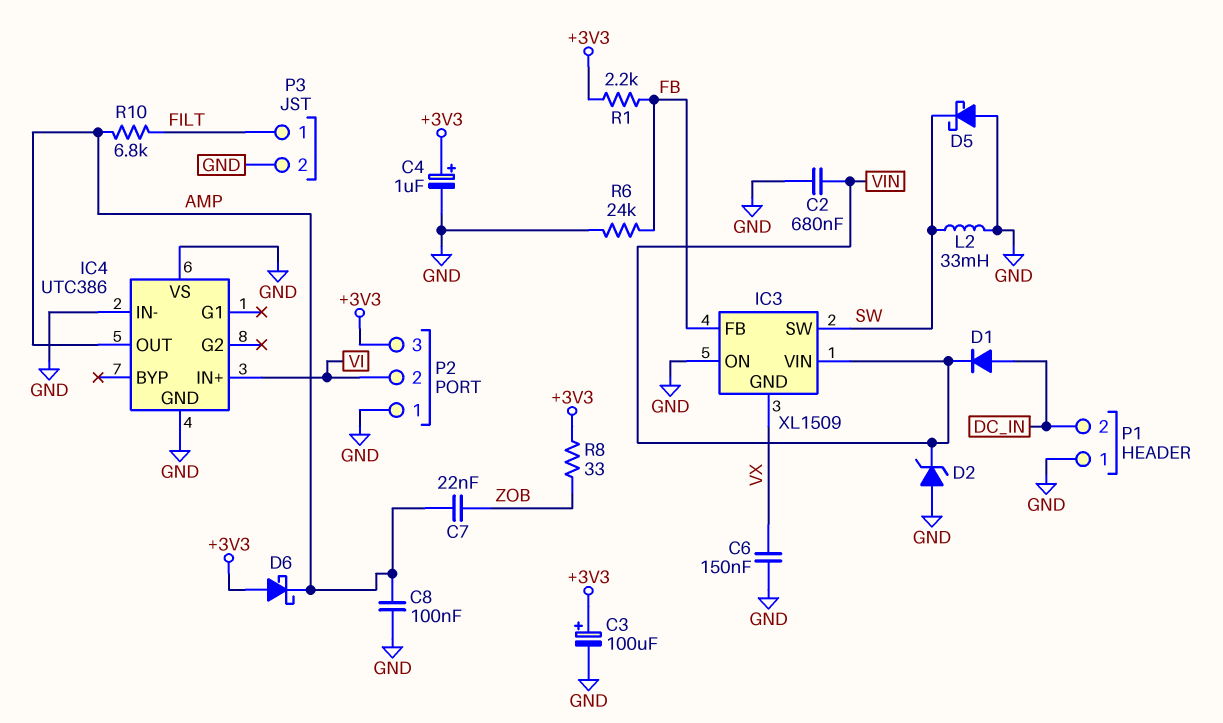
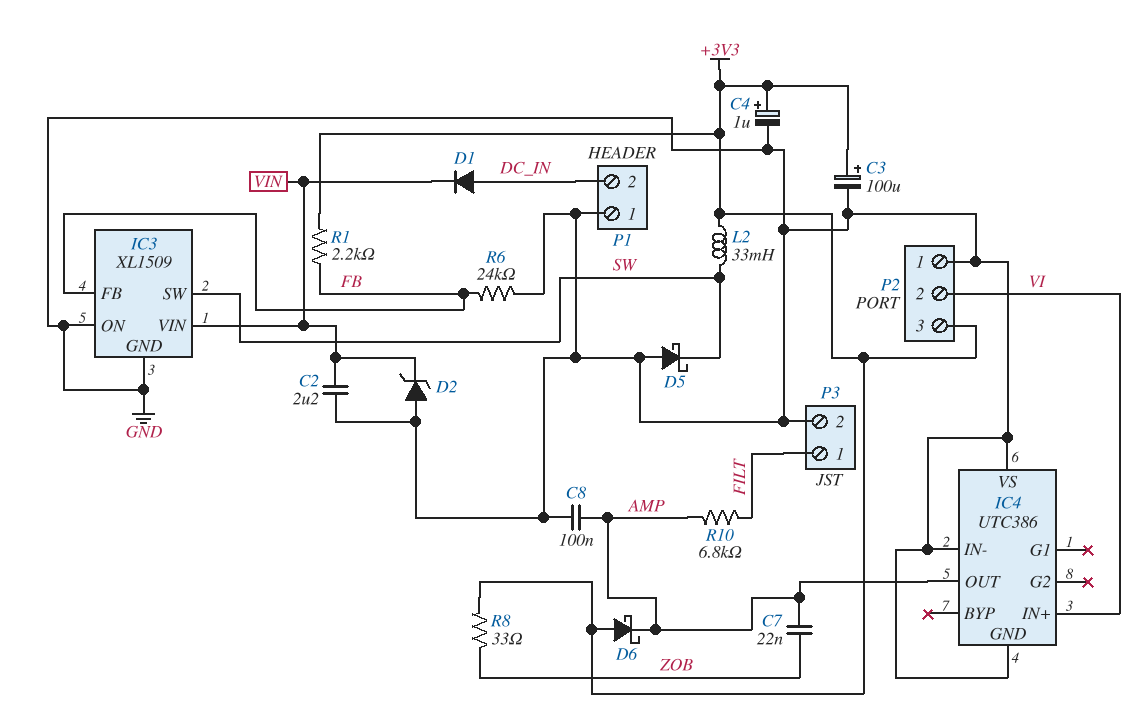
C2: 680nF (GND, VIN) -> 2.2uF (GND, VIN)
C6: 150nF (GND, VX) -> none
IC3 pin GND: VX -> GND
L2: 33mH (GND, SW) -> 33mH (+3V3, SW)

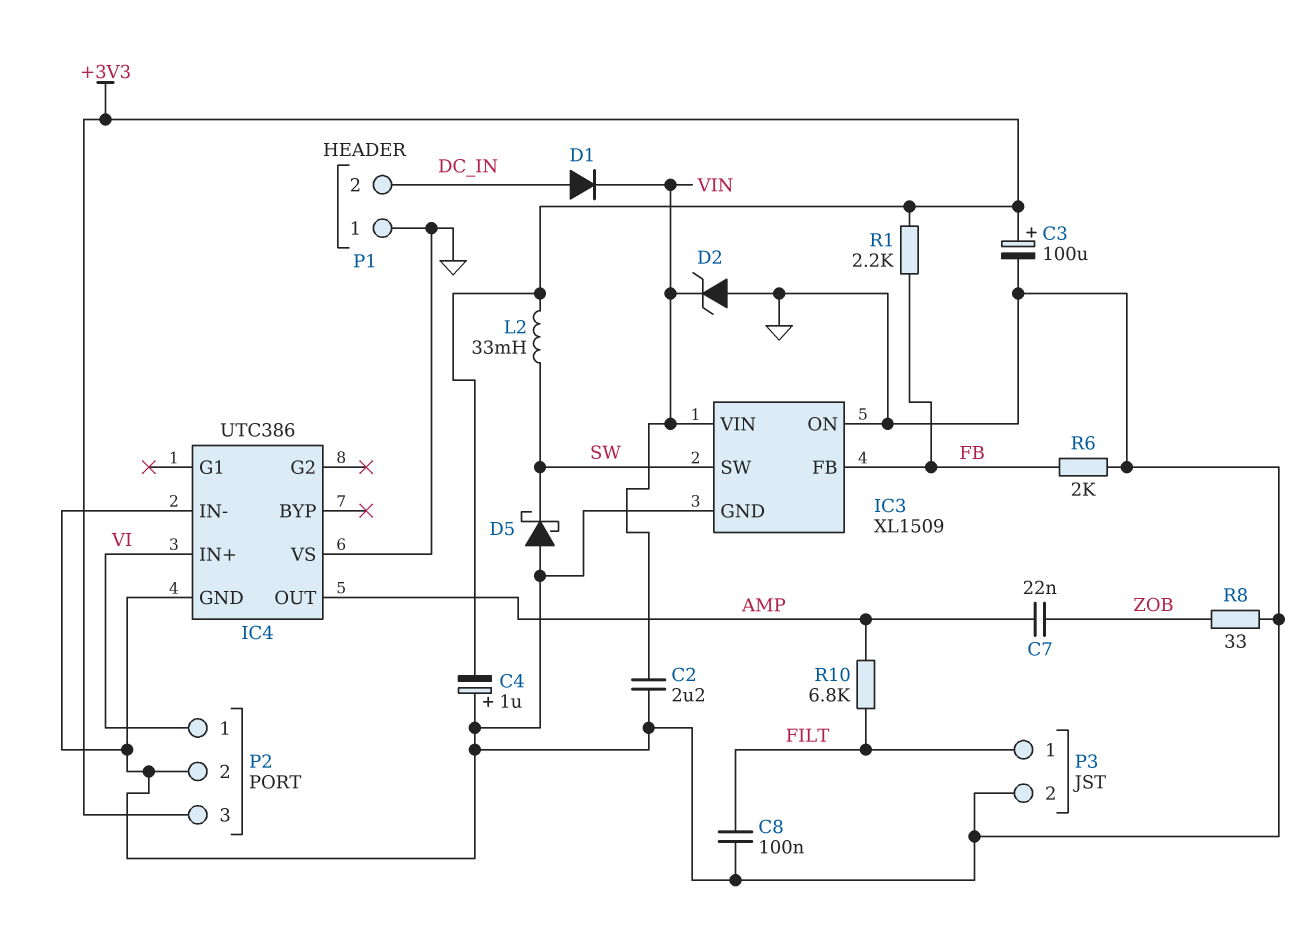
C4: 1uF (plus +3V3, minus GND) -> 1uF (plus GND, minus +3V3)
C8: 100nF (AMP, GND) -> 100nF (FILT, GND)
D6: schottky (A +3V3, K AMP) -> none
P2 pin 1: GND -> VI
P2 pin 2: VI -> GND
R6: 24k (FB, GND) -> 2k (FB, GND)
R8: 33 (+3V3, ZOB) -> 33 (GND, ZOB)

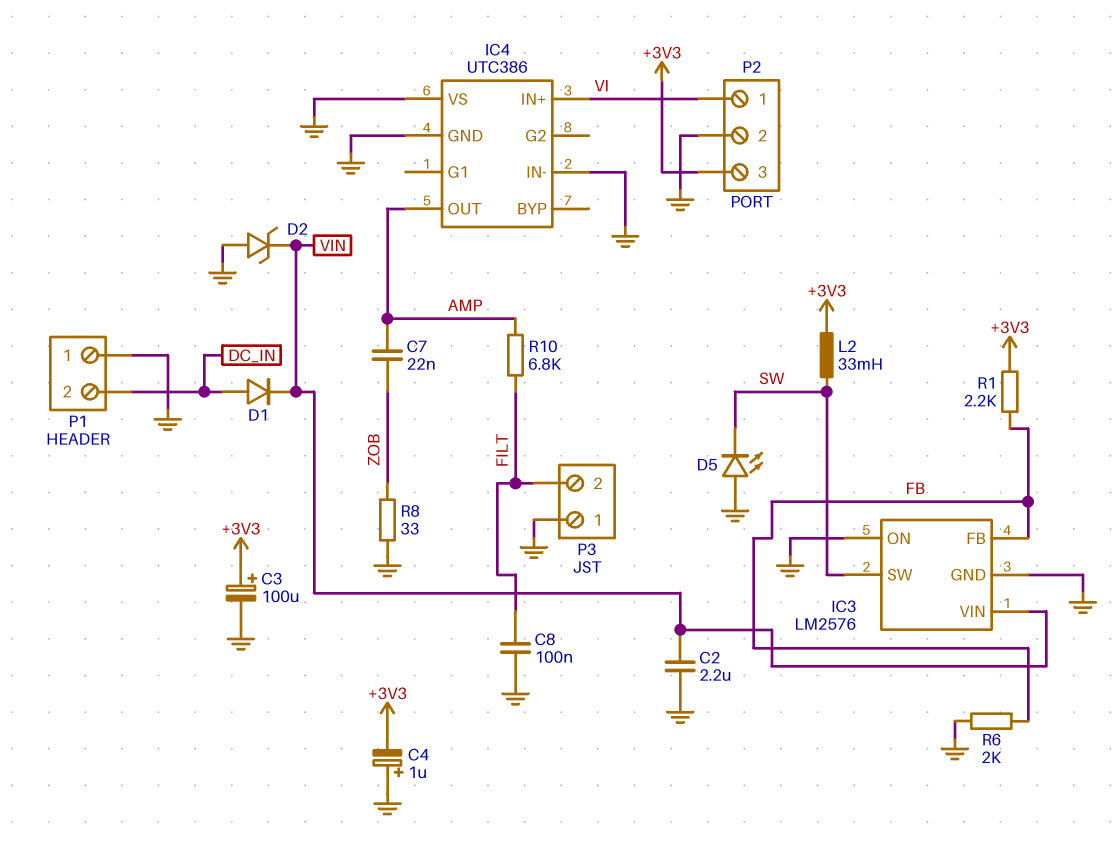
D5: schottky (A GND, K SW) -> LED (A GND, K SW)
IC3: XL1509 -> LM2576
P3 pin 1: FILT -> GND
P3 pin 2: GND -> FILT

